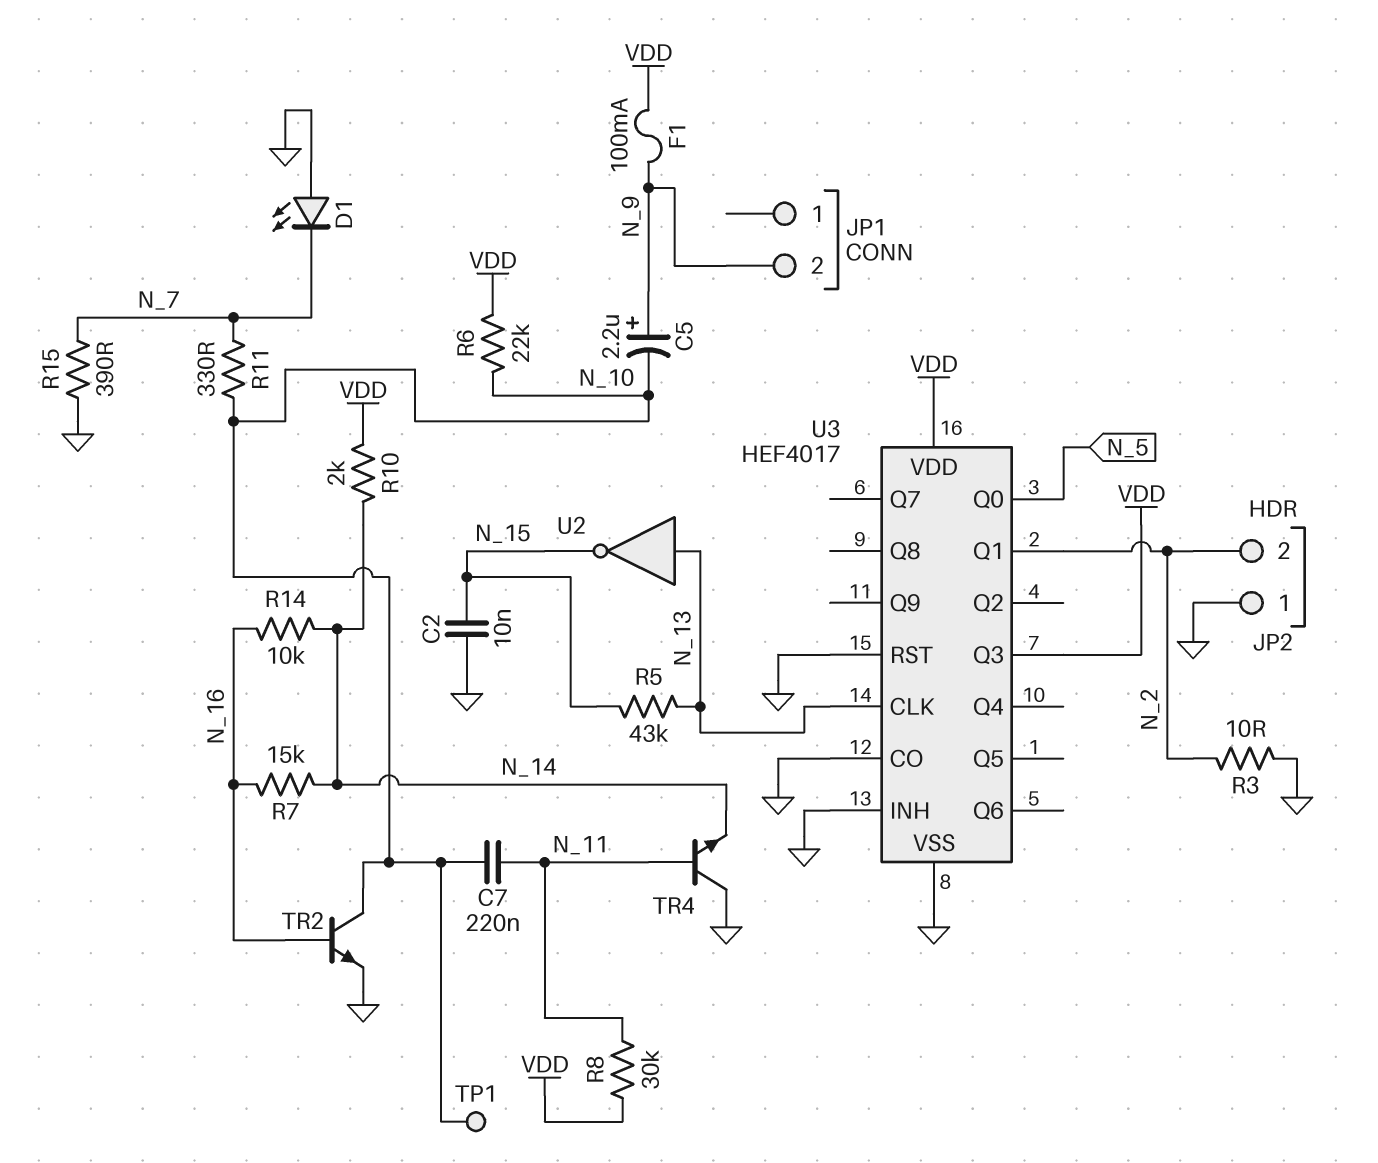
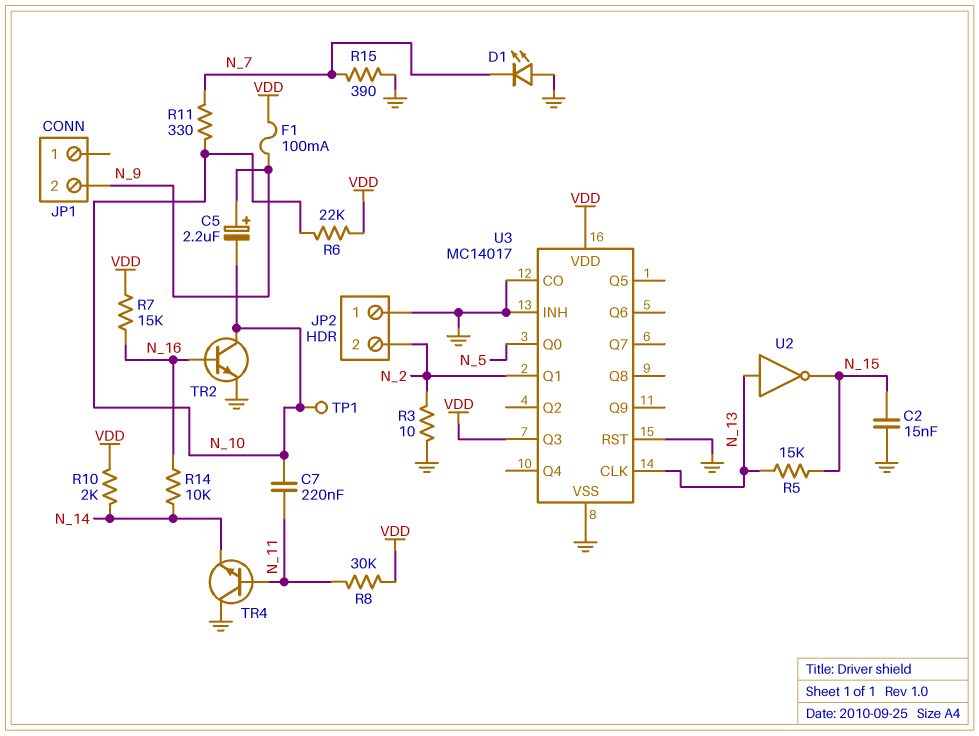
C2: 10nF (GND, N_15) -> 15nF (GND, N_15)
R5: 43k (N_13, N_15) -> 15k (N_13, N_15)
R7: 15k (N_14, N_16) -> 15k (N_16, VDD)
U3: HEF4017 -> MC14017

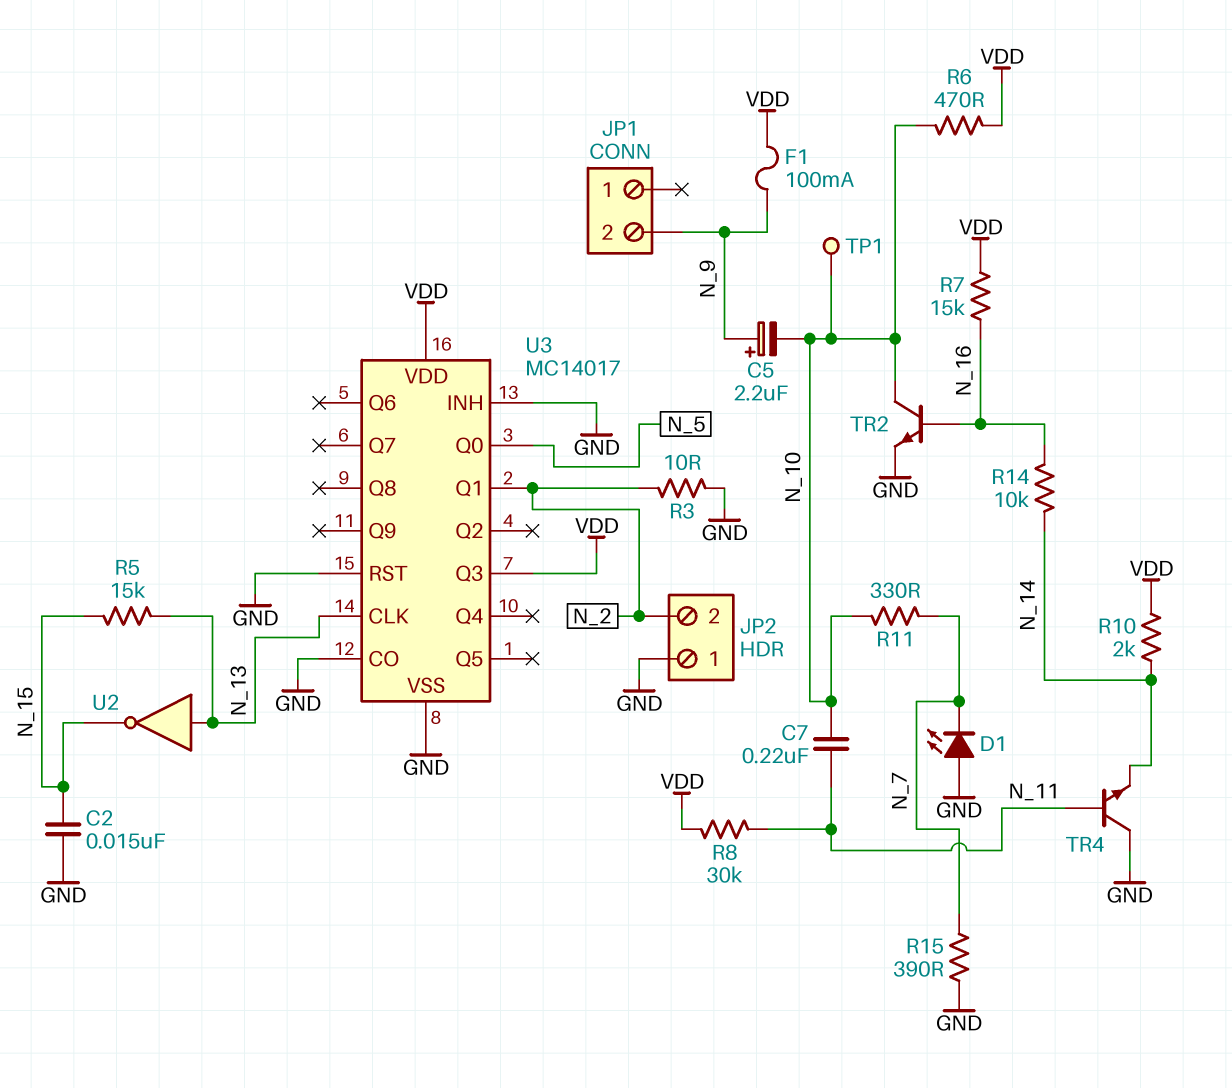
R6: 22k (N_10, VDD) -> 470 (N_10, VDD)

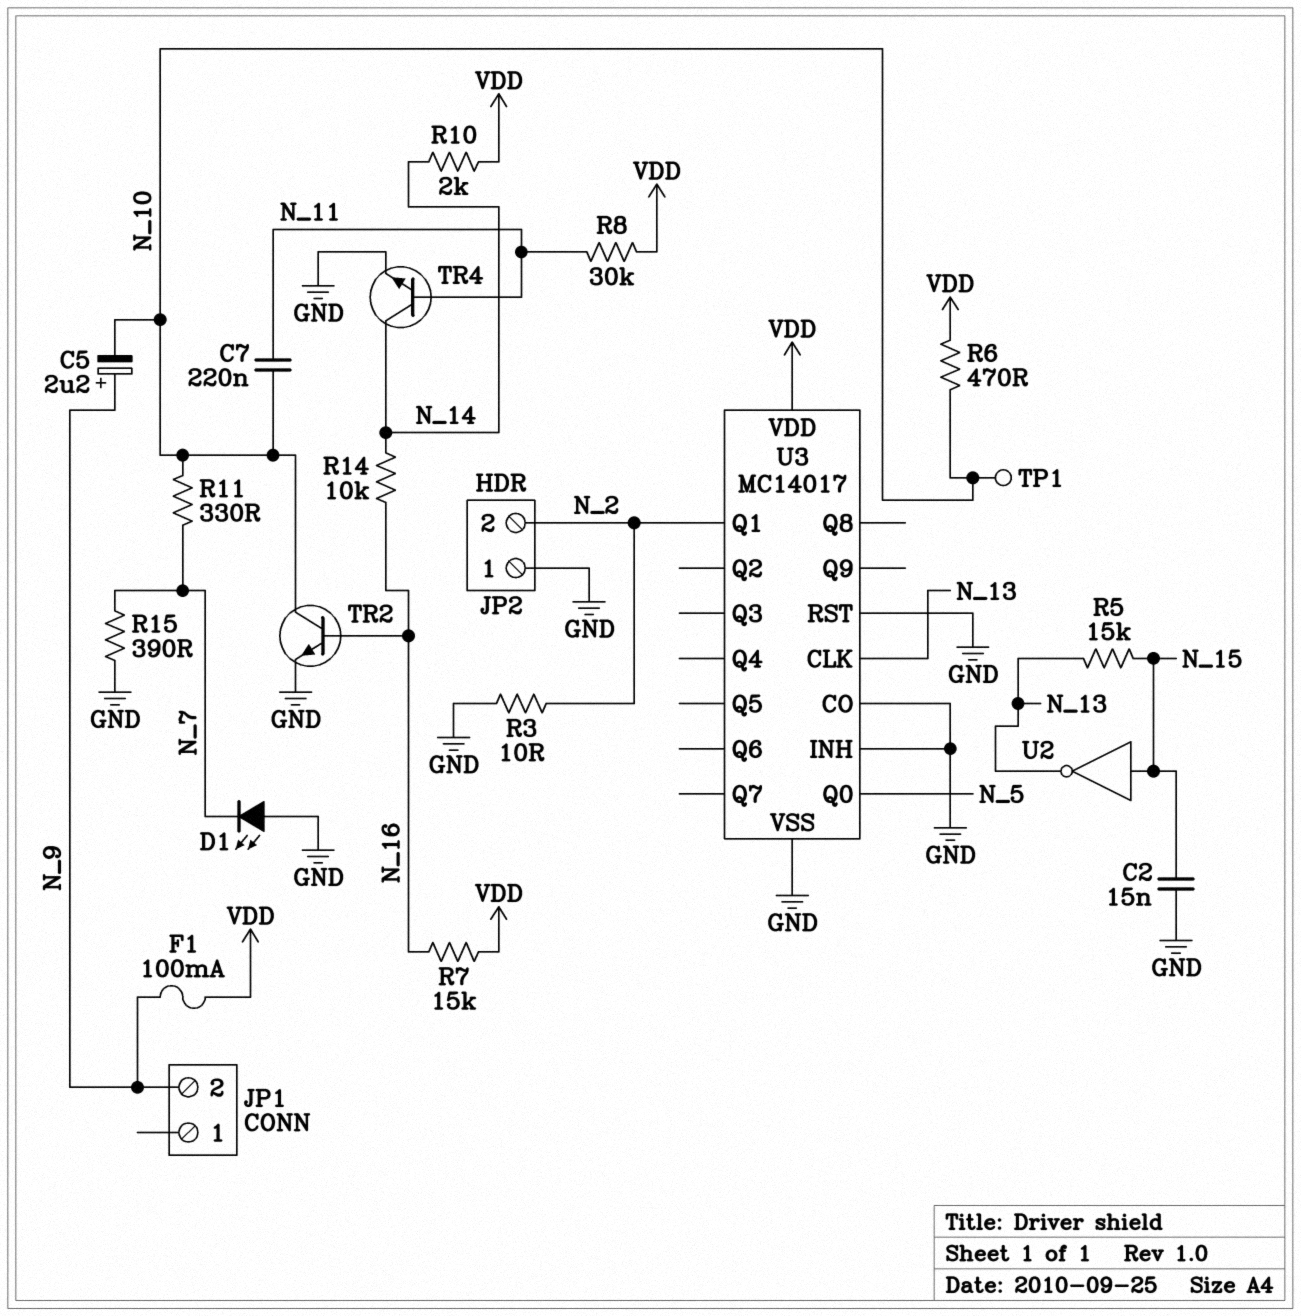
TR4: NPN (B N_11, C GND, E N_14) -> NPN (B N_11, C N_14, E GND)
U2: NOT (in N_13, out N_15) -> NOT (in N_15, out N_13)
U3 pin Q3: VDD -> none

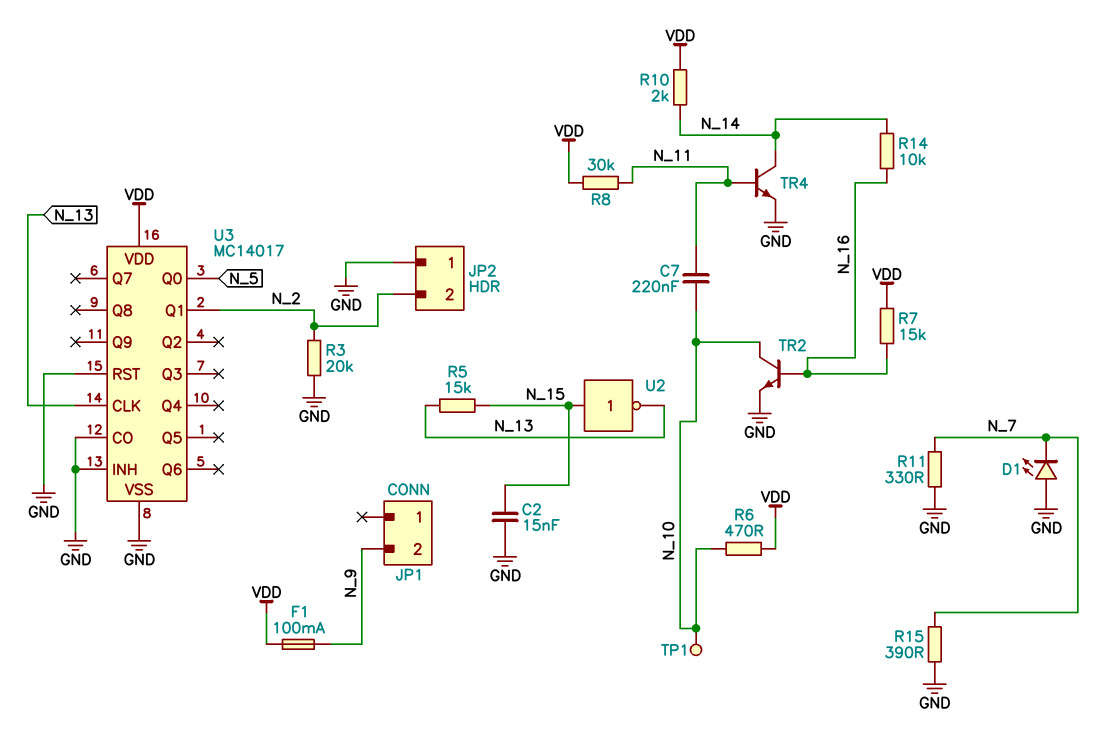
C5: 2.2uF (plus N_9, minus N_10) -> none
R3: 10 (GND, N_2) -> 20k (GND, N_2)
R11: 330 (N_7, N_10) -> 330 (GND, N_7)

